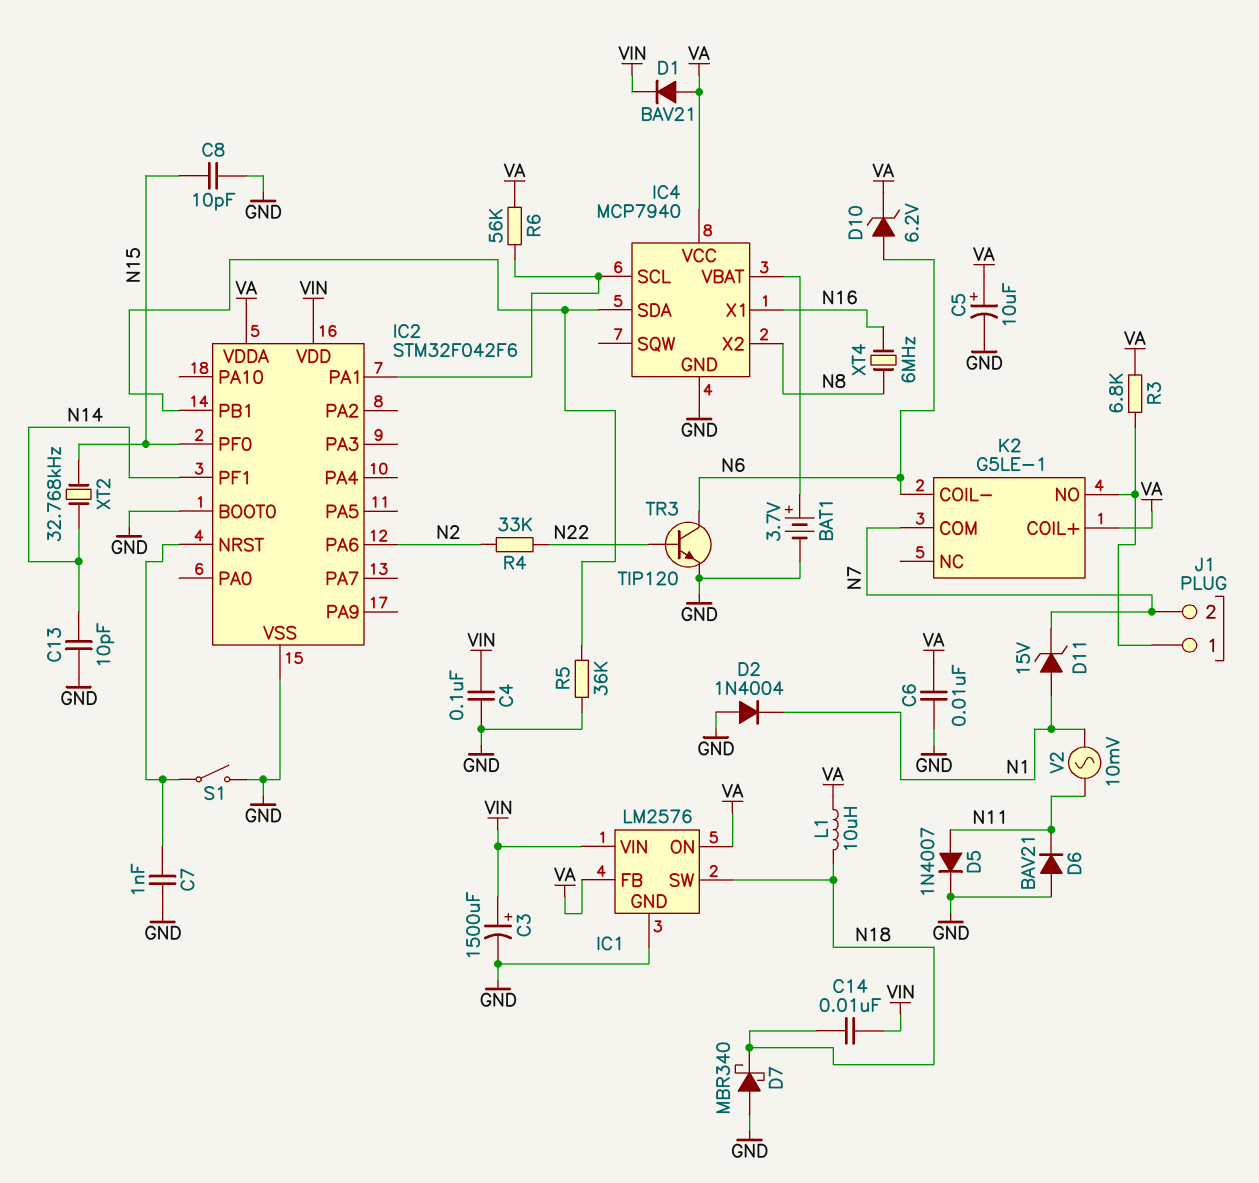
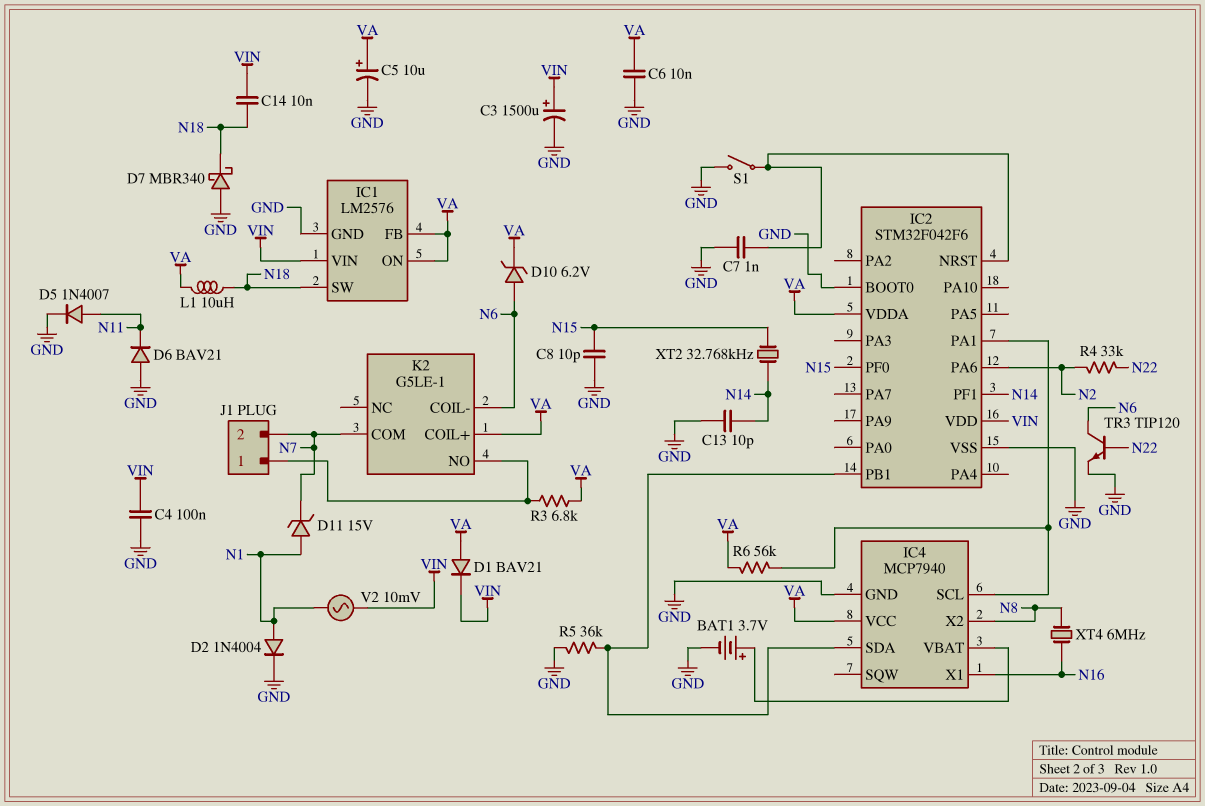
D2: diode 1N4004 (A GND, K N1) -> diode 1N4004 (A N1, K GND)
V2: AC 10mV (N1, N11) -> AC 10mV (N1, VIN)

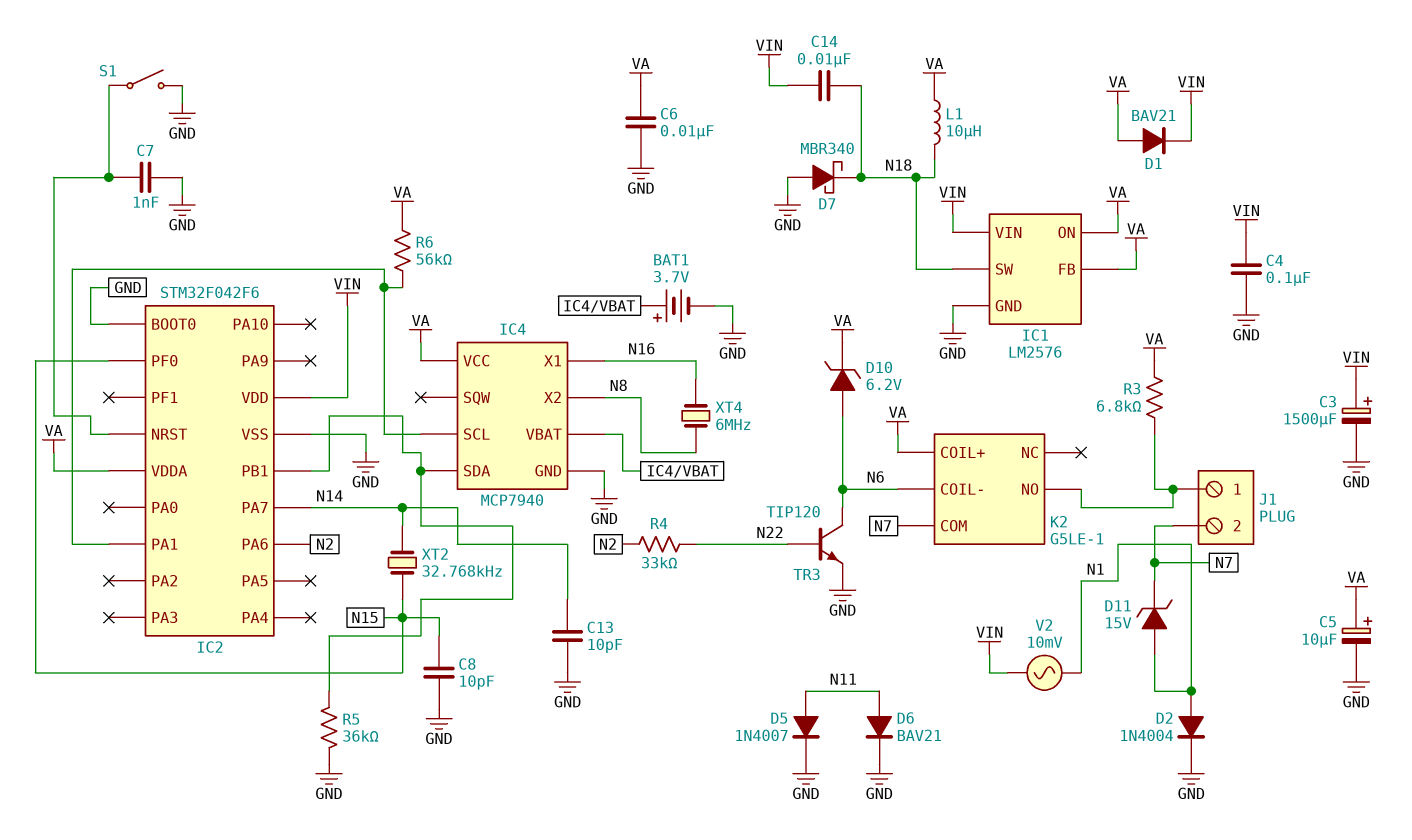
D6: diode BAV21 (A GND, K N11) -> diode BAV21 (A N11, K GND)
IC2 pin PA7: none -> N14
IC2 pin PF1: N14 -> none

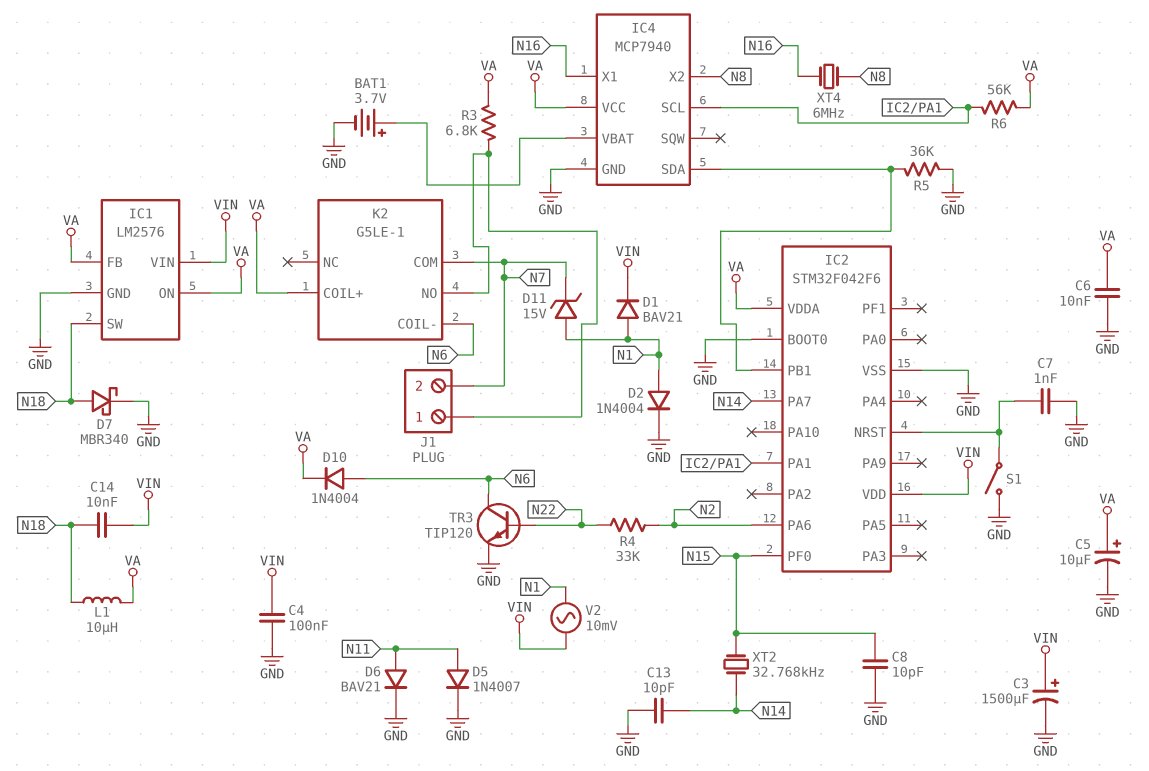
D1: diode BAV21 (A VA, K VIN) -> diode BAV21 (A N1, K VIN)
D7: schottky MBR340 (A GND, K N18) -> schottky MBR340 (A N18, K GND)
D10: zener 6.2V (A N6, K VA) -> diode 1N4004 (A N6, K VA)

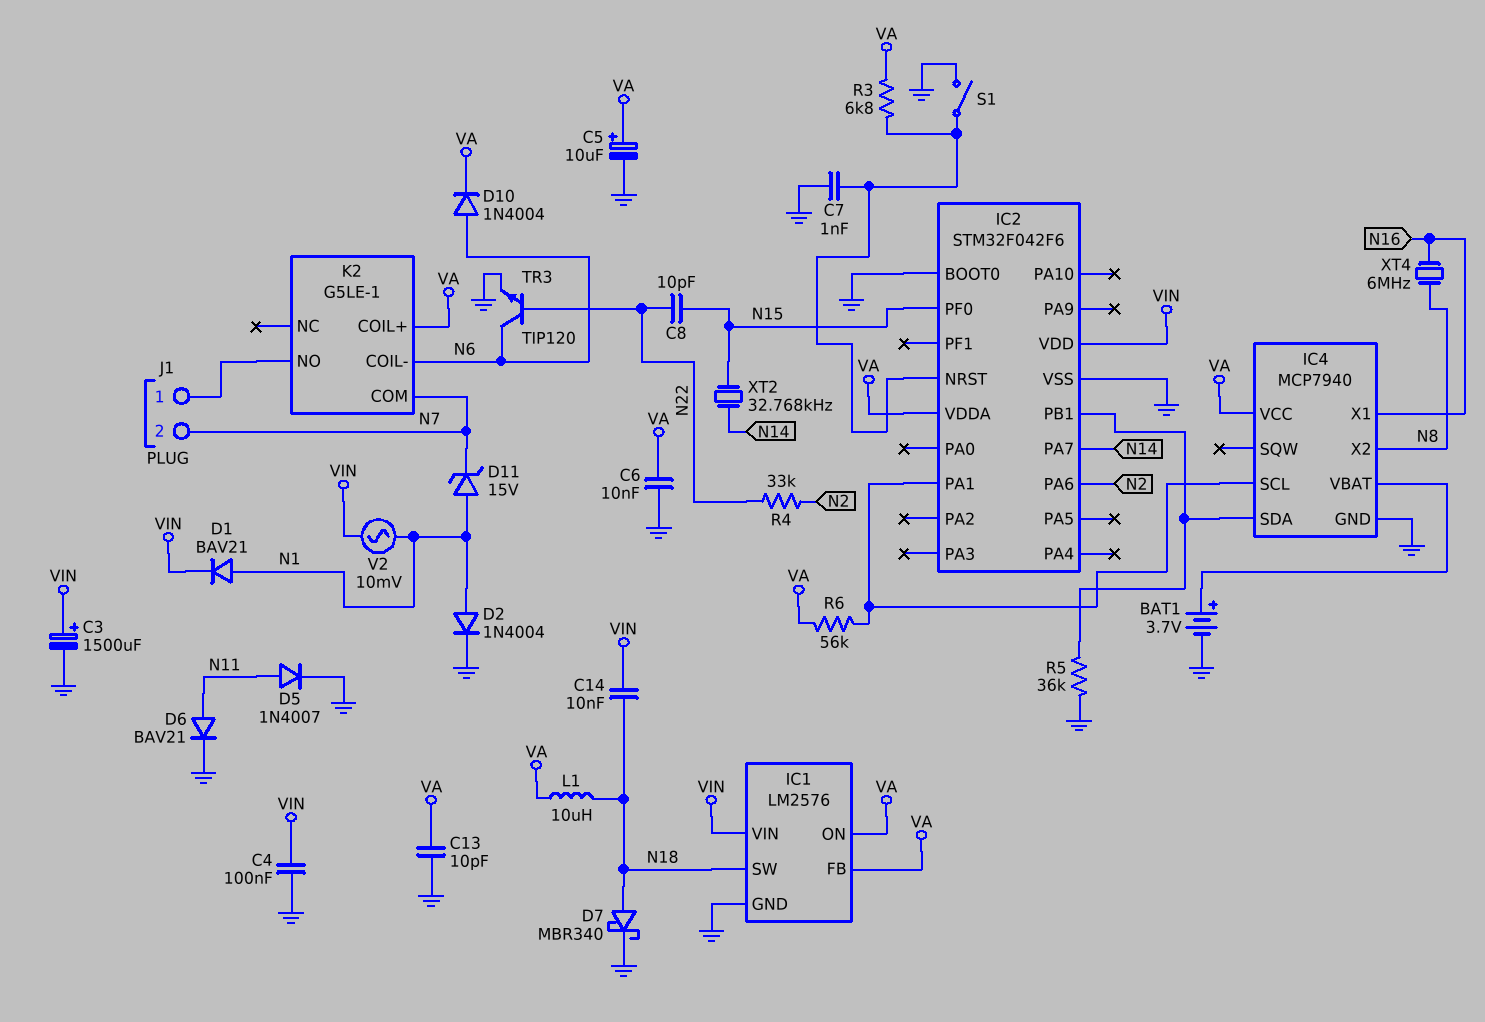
C8: 10pF (GND, N15) -> 10pF (N15, N22)
C13: 10pF (GND, N14) -> 10pF (GND, VA)
R3: 6.8k (J1/1, VA) -> 6.8k (IC2/NRST, VA)

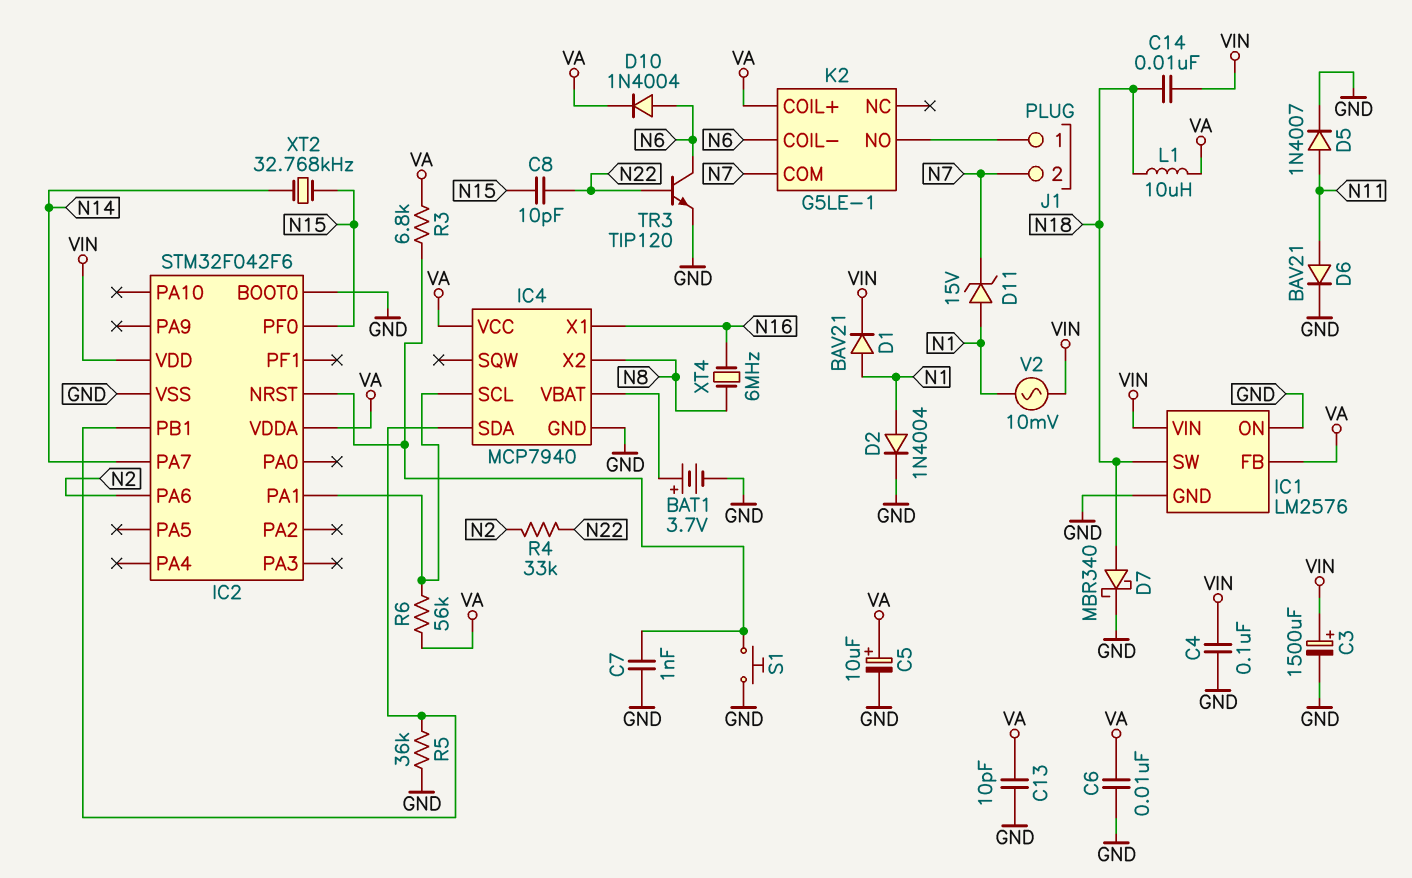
IC1 pin ON: VA -> GND
S1: switch (GND, IC2/NRST) -> button (GND, IC2/NRST)

